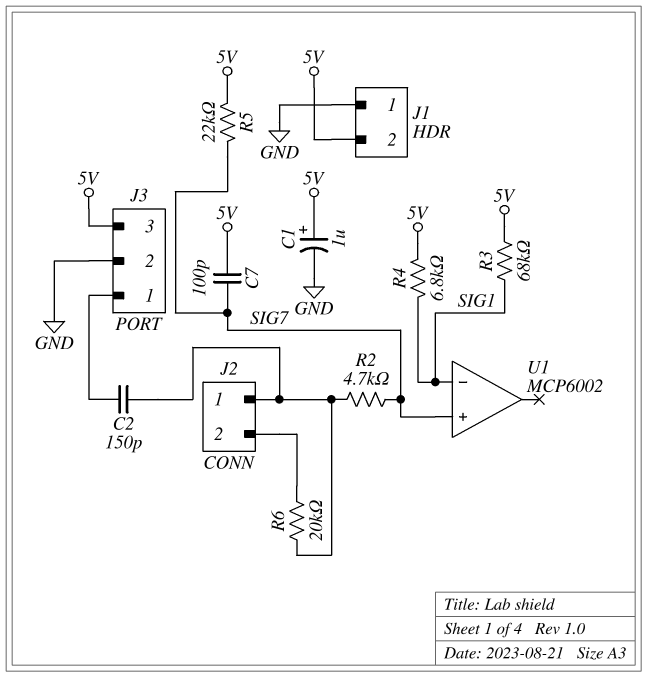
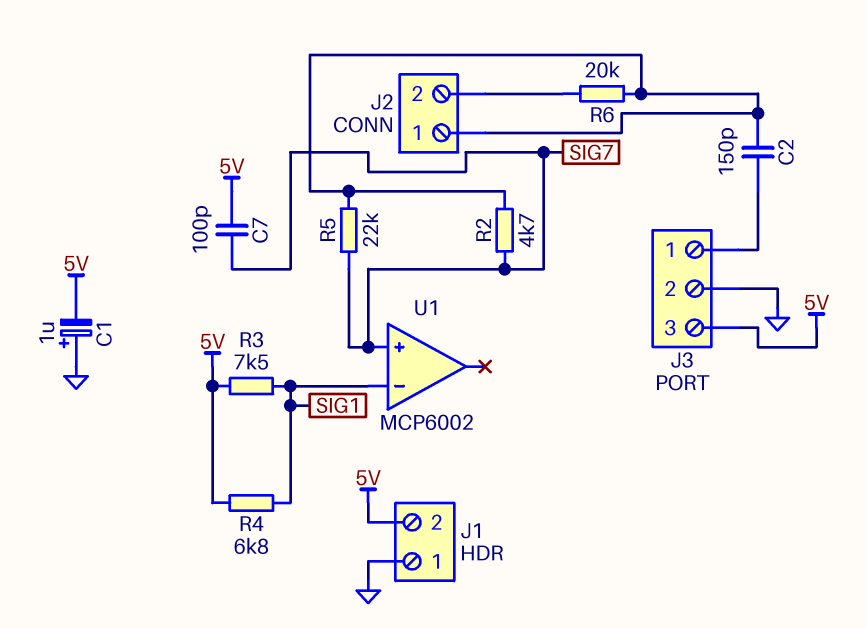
C1: 1uF (plus 5V, minus GND) -> 1uF (plus GND, minus 5V)
R3: 68k (5V, SIG1) -> 7.5k (5V, SIG1)
R5: 22k (5V, SIG7) -> 22k (J2/1, SIG7)

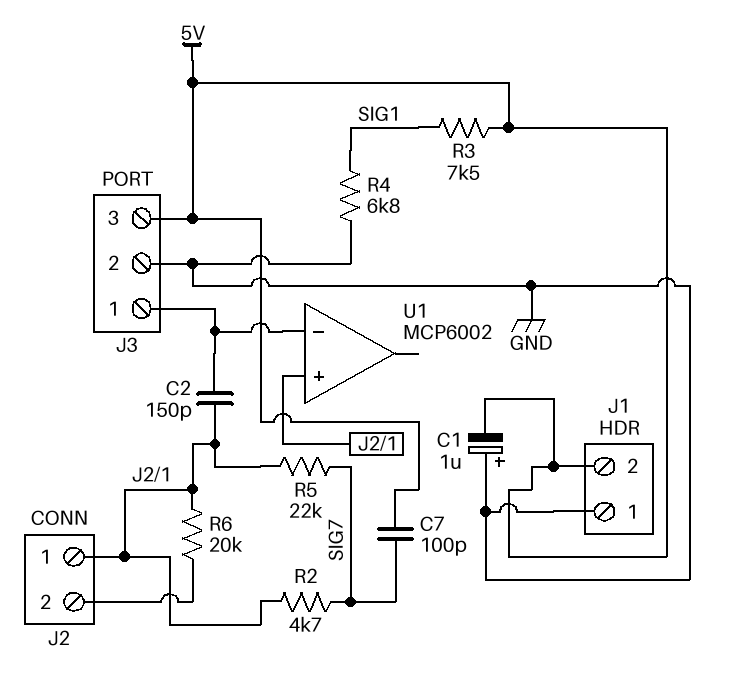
R4: 6.8k (5V, SIG1) -> 6.8k (GND, SIG1)
U1 pin in+: SIG7 -> J2/1
U1 pin in-: SIG1 -> J3/1

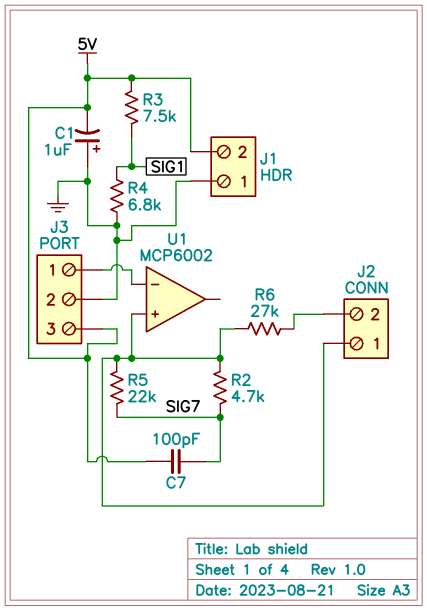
C2: 150pF (J2/1, J3/1) -> none
R6: 20k (J2/1, J2/2) -> 27k (J2/1, J2/2)

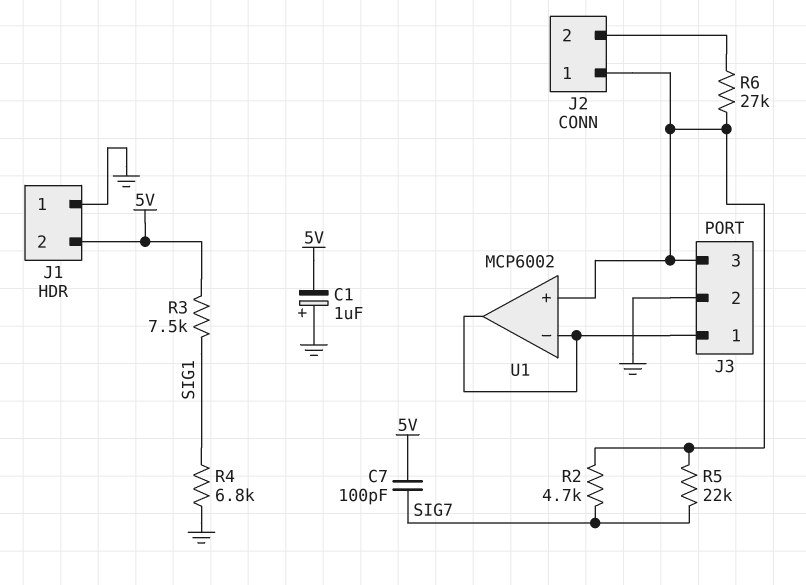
J3 pin 3: 5V -> J2/1
U1 pin out: none -> J3/1

